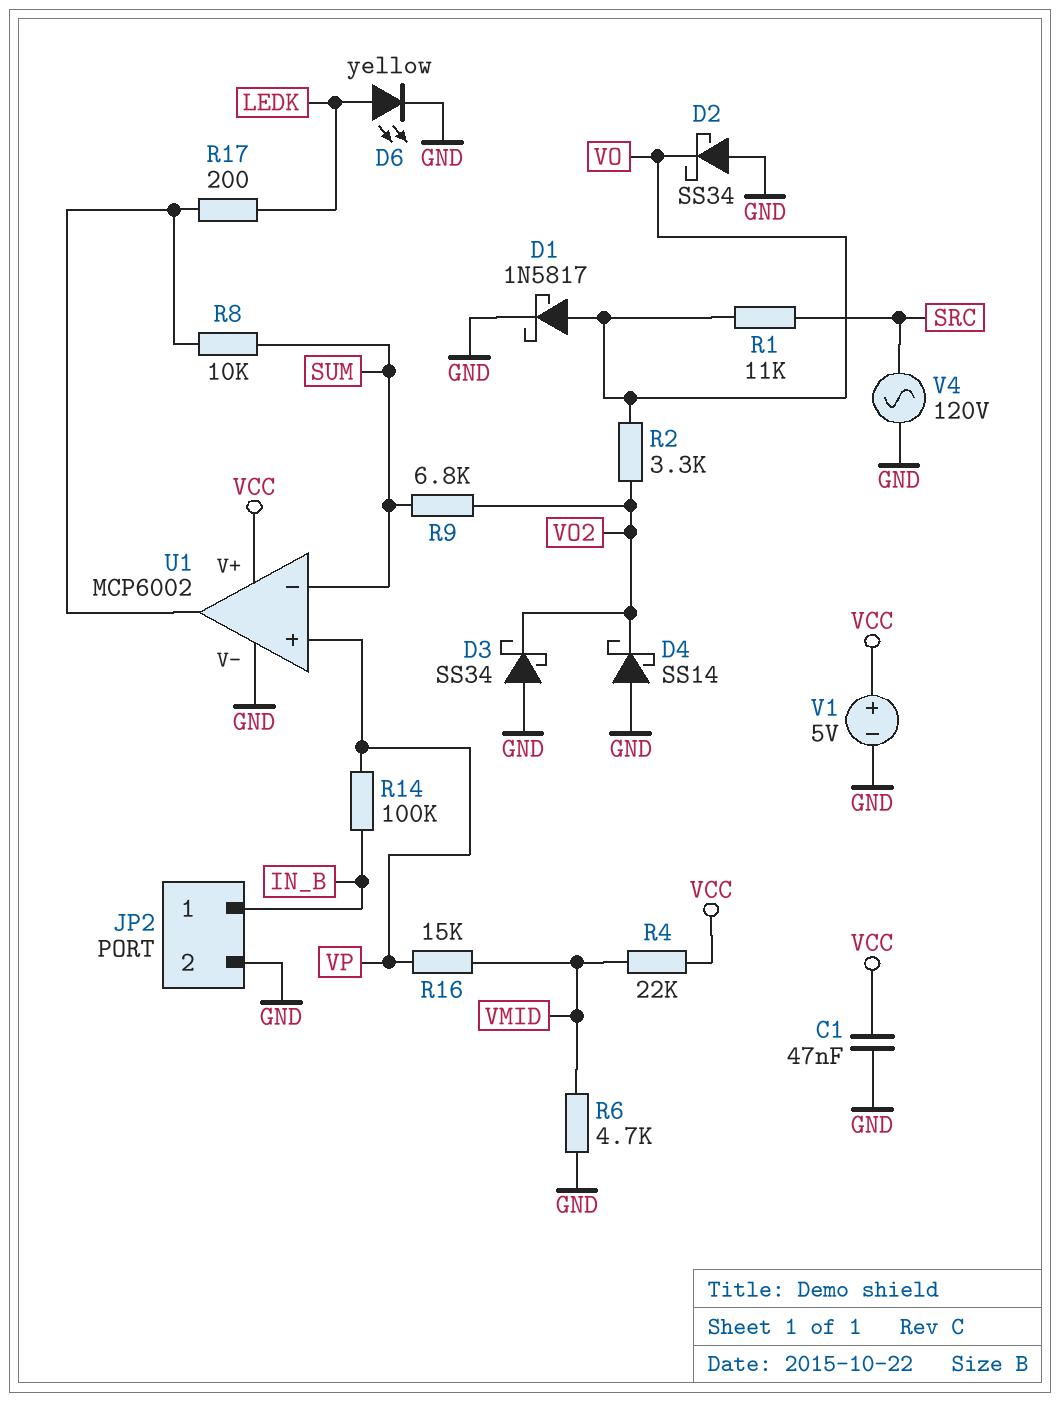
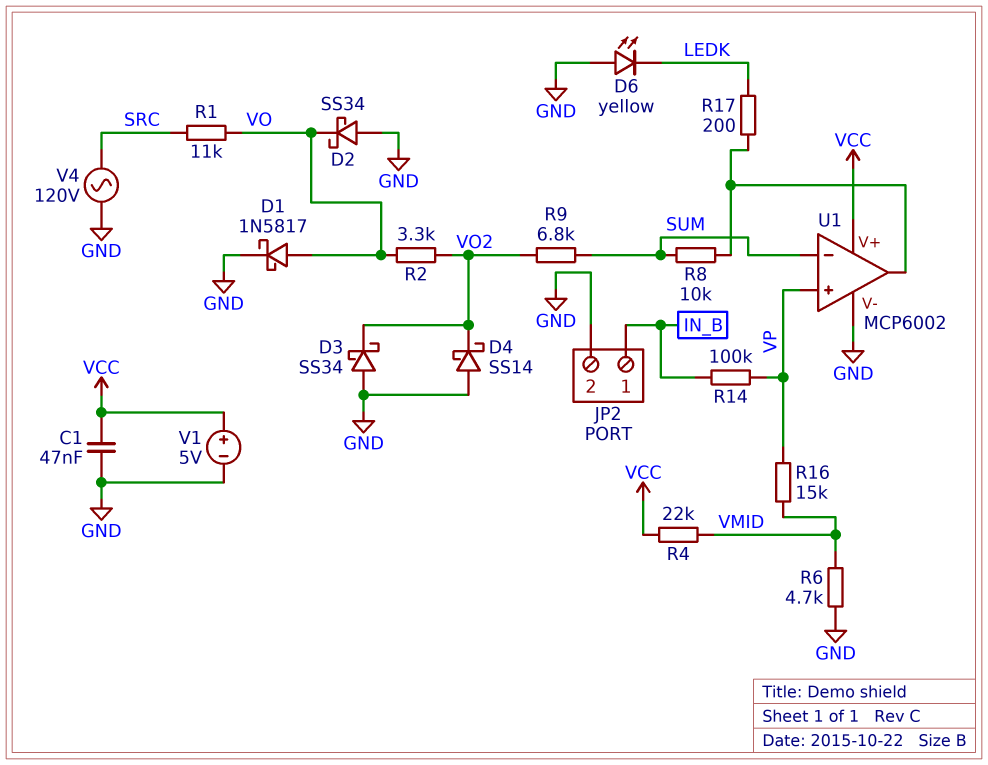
D6: LED yellow (A LEDK, K GND) -> LED yellow (A GND, K LEDK)

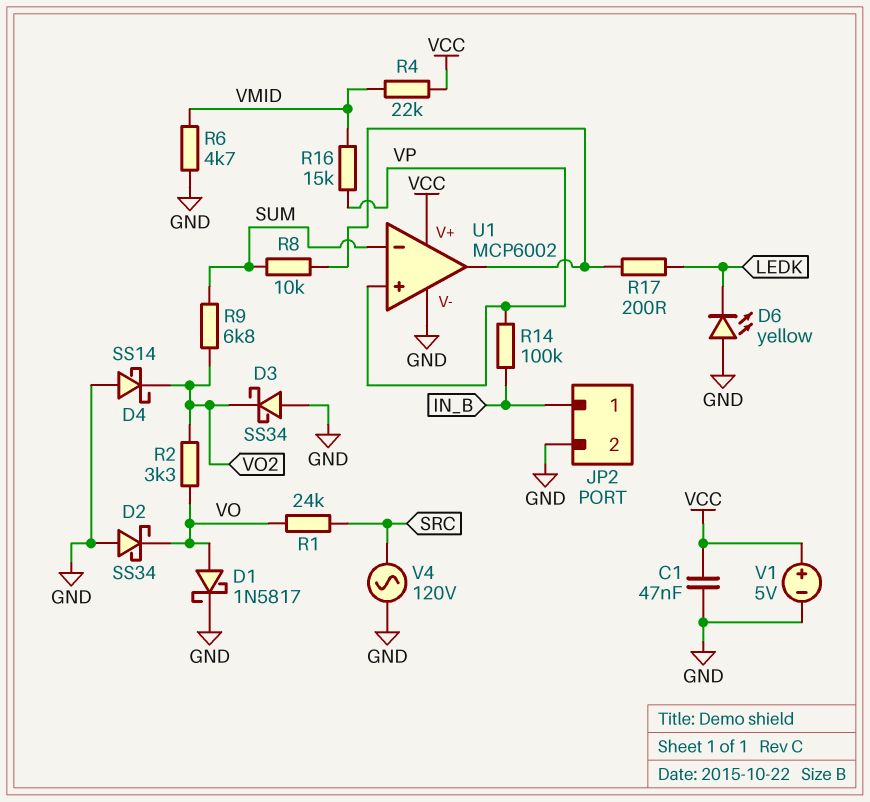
R1: 11k (SRC, VO) -> 24k (SRC, VO)

